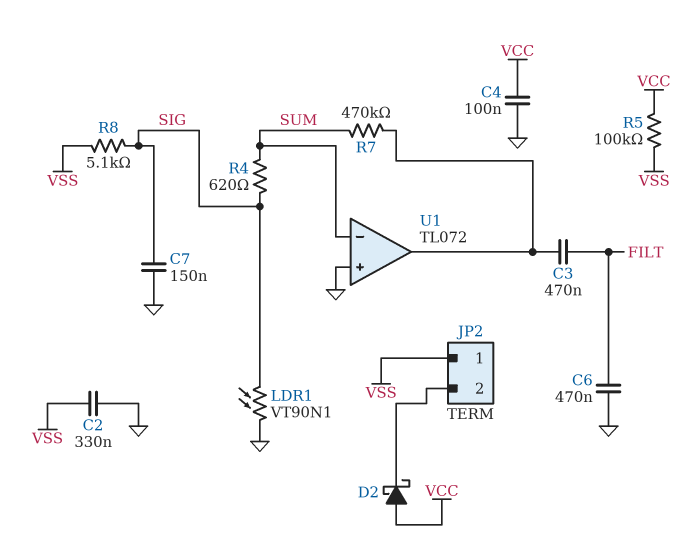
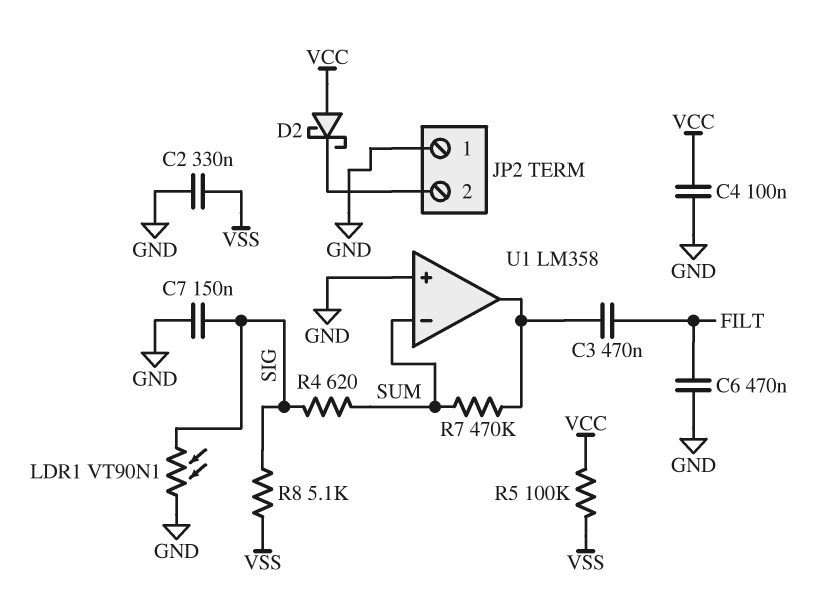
JP2 pin 1: VSS -> GND
U1: TL072 -> LM358

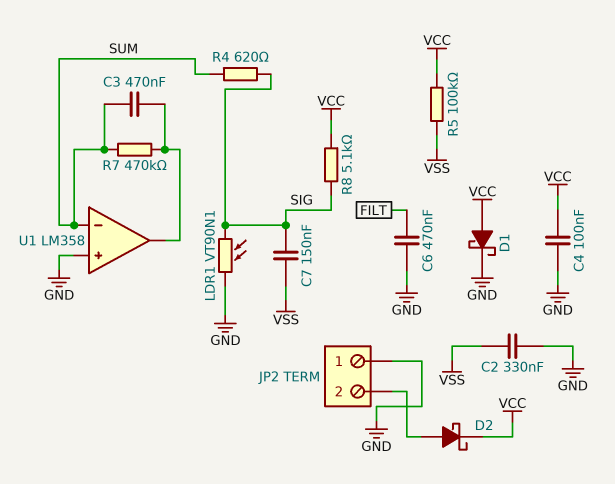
C3: 470nF (FILT, U1/out) -> 470nF (SUM, U1/out)
C7: 150nF (GND, SIG) -> 150nF (SIG, VSS)
D1: none -> schottky (A VCC, K GND)
D2: schottky (A VCC, K JP2/2) -> schottky (A JP2/2, K VCC)
R8: 5.1k (SIG, VSS) -> 5.1k (SIG, VCC)

